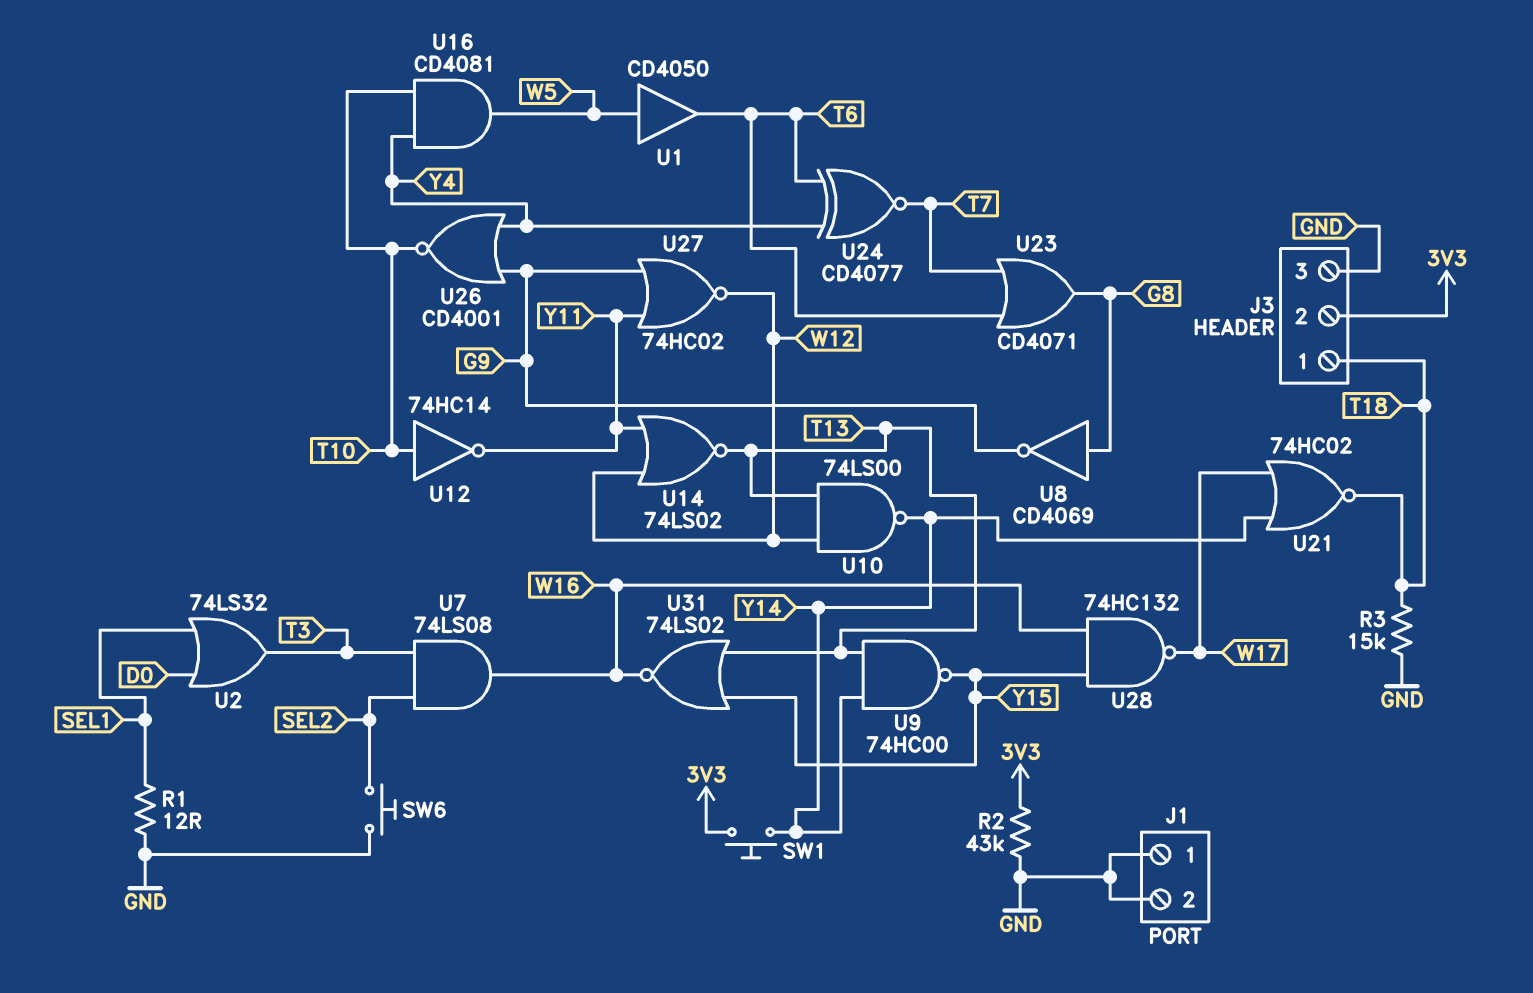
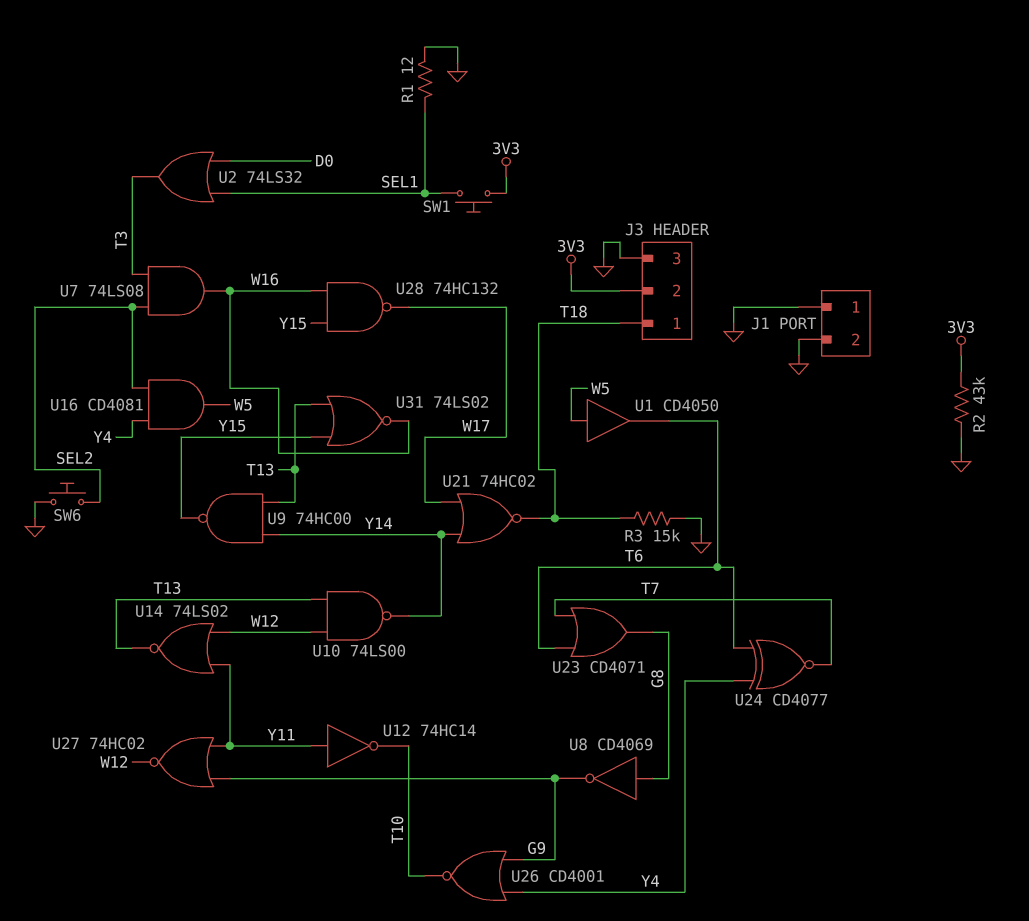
SW1: button (3V3, Y14) -> button (3V3, SEL1)
U12: NOT 74HC14 (in T10, out Y11) -> NOT 74HC14 (in Y11, out T10)
U16: AND CD4081 (in T10, in Y4, out W5) -> AND CD4081 (in SEL2, in Y4, out W5)

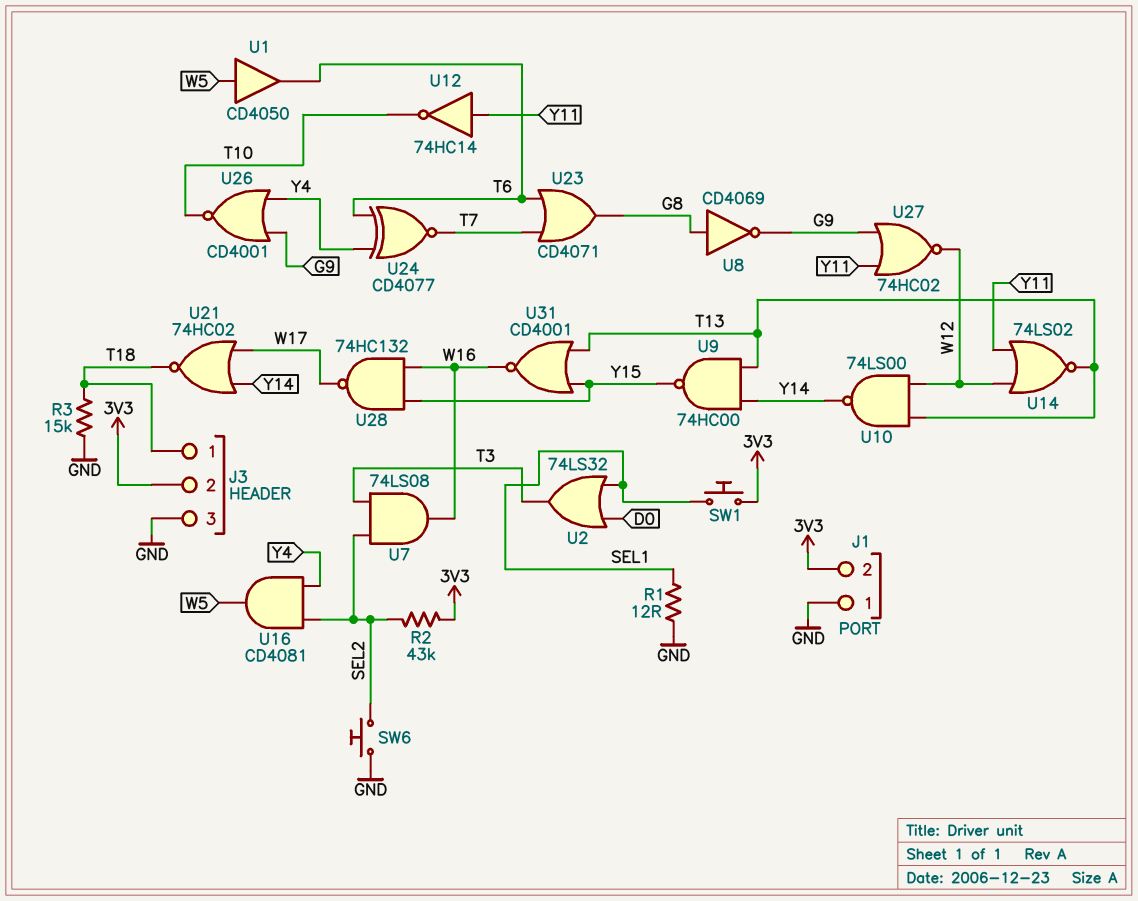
J1 pin 2: GND -> 3V3
R2: 43k (3V3, GND) -> 43k (3V3, SEL2)
U31: NOR 74LS02 (in T13, in Y15, out W16) -> NOR CD4001 (in T13, in Y15, out W16)

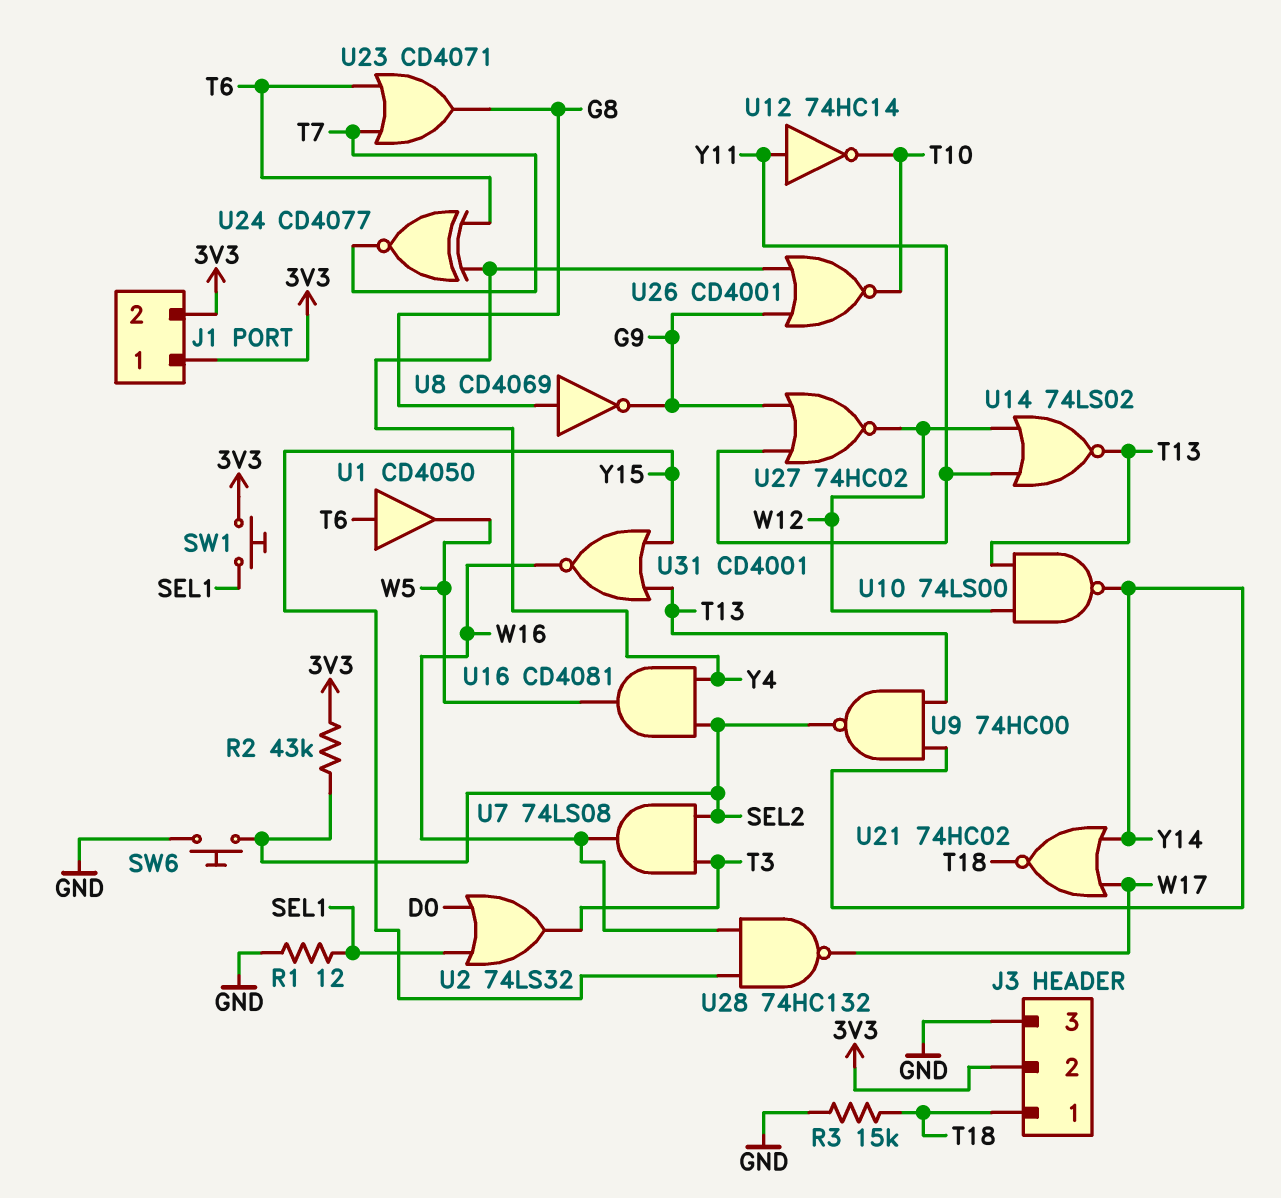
J1 pin 1: GND -> 3V3
U1: buffer CD4050 (in W5, out T6) -> buffer CD4050 (in T6, out W5)
U9: NAND 74HC00 (in T13, in Y14, out Y15) -> NAND 74HC00 (in T13, in Y14, out SEL2)

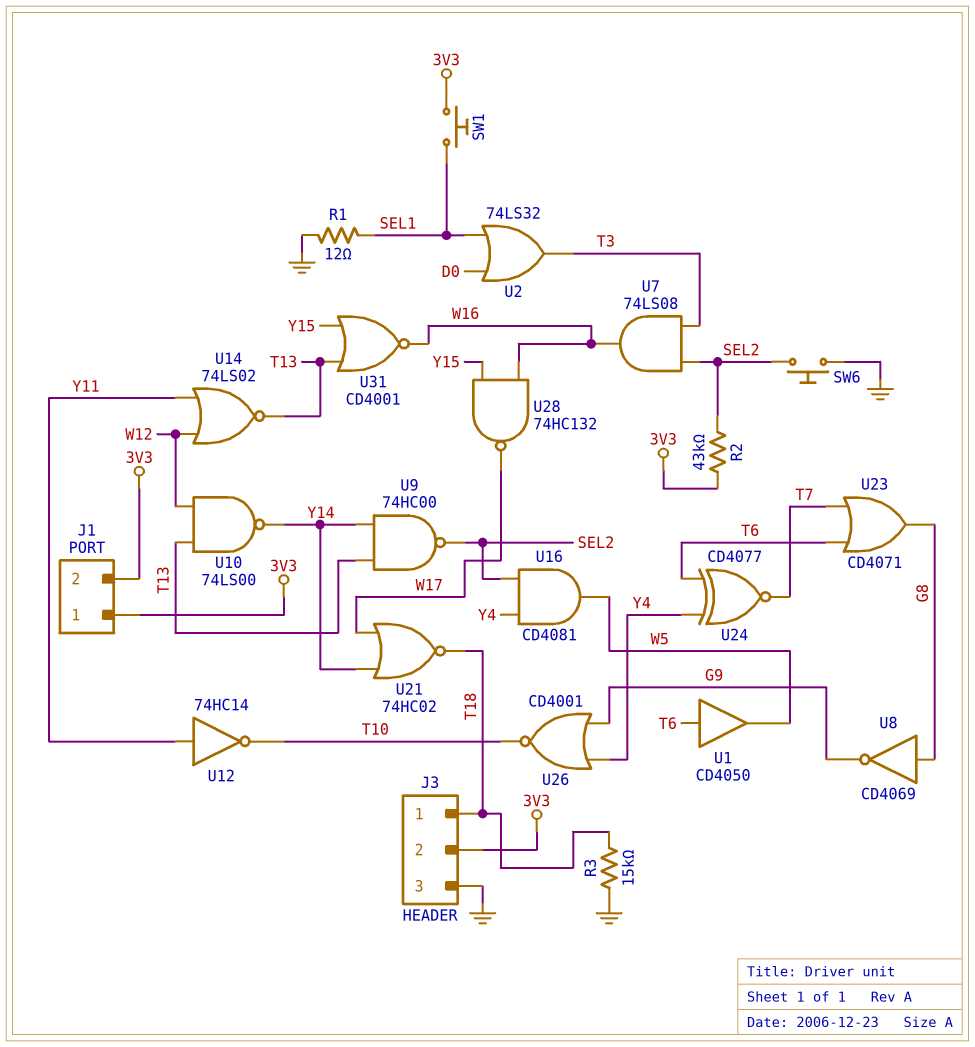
U27: NOR 74HC02 (in G9, in Y11, out W12) -> none

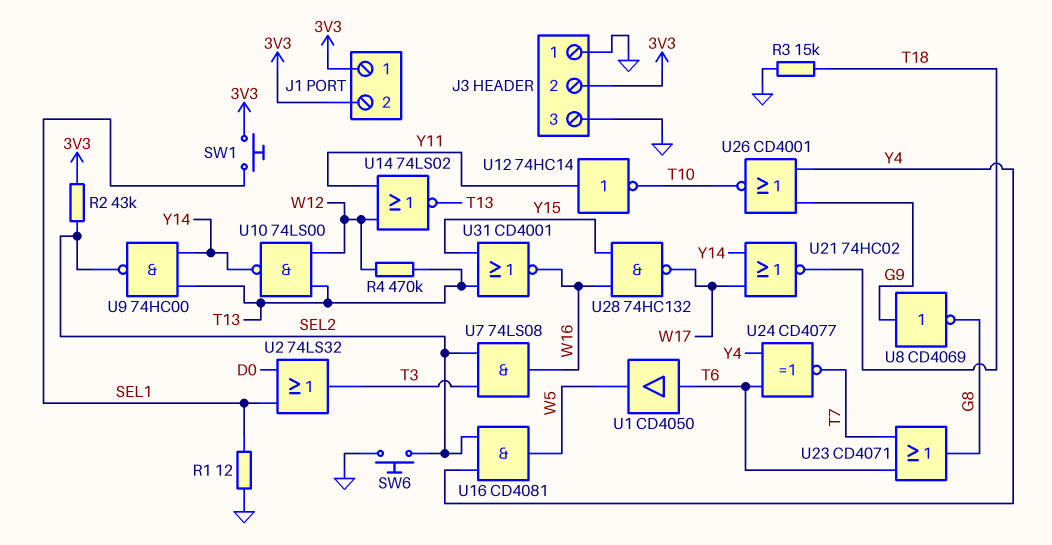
J3 pin 1: T18 -> GND
R4: none -> 470k (T13, W12)
U8: NOT CD4069 (in G8, out G9) -> NOT CD4069 (in G9, out G8)

